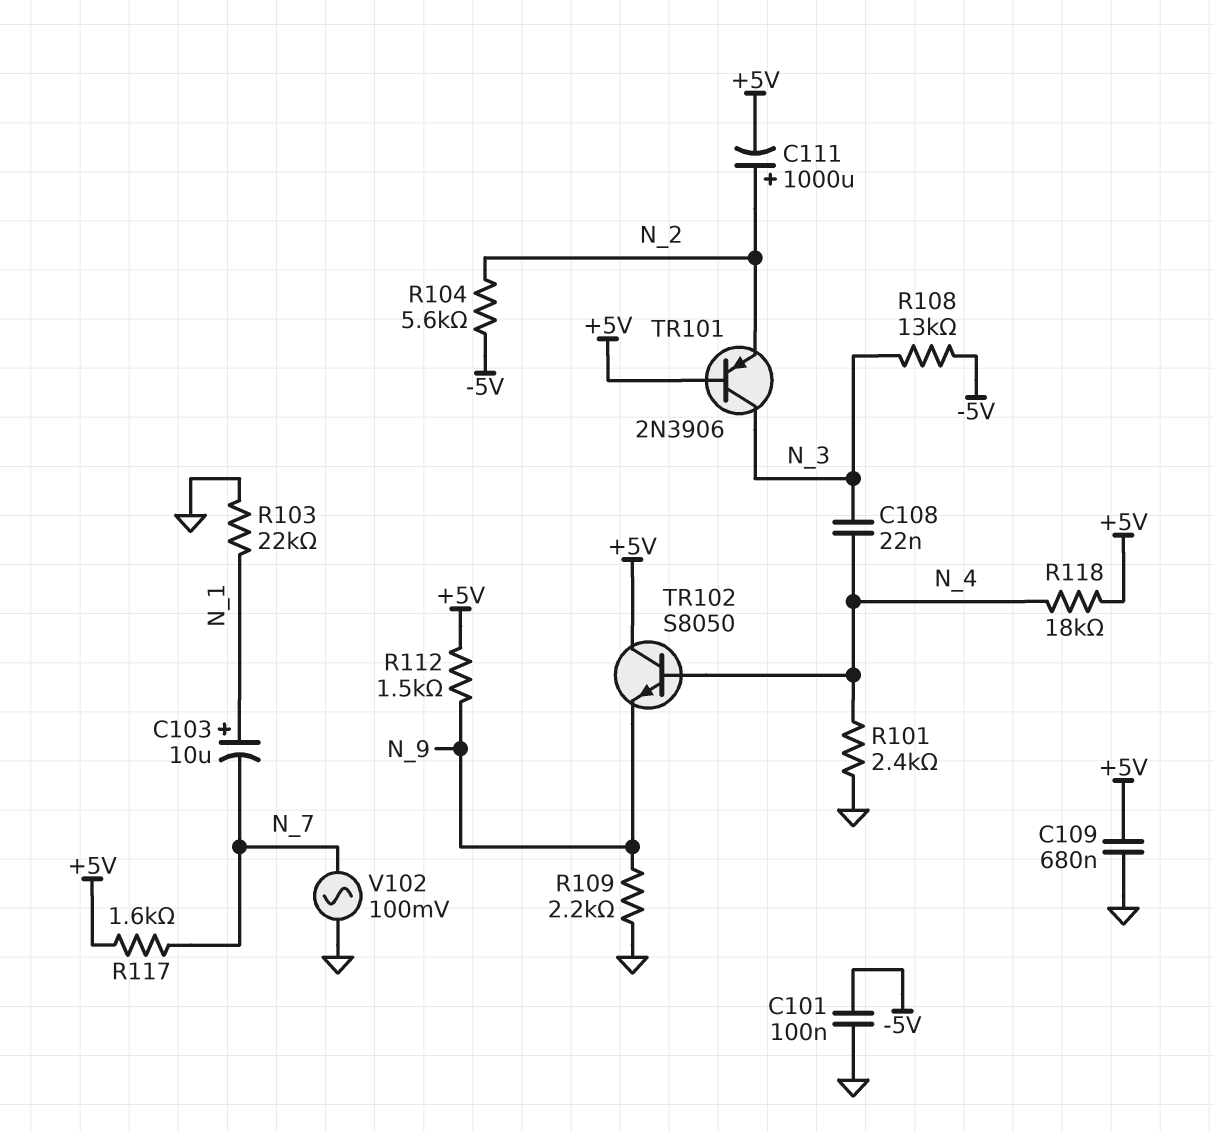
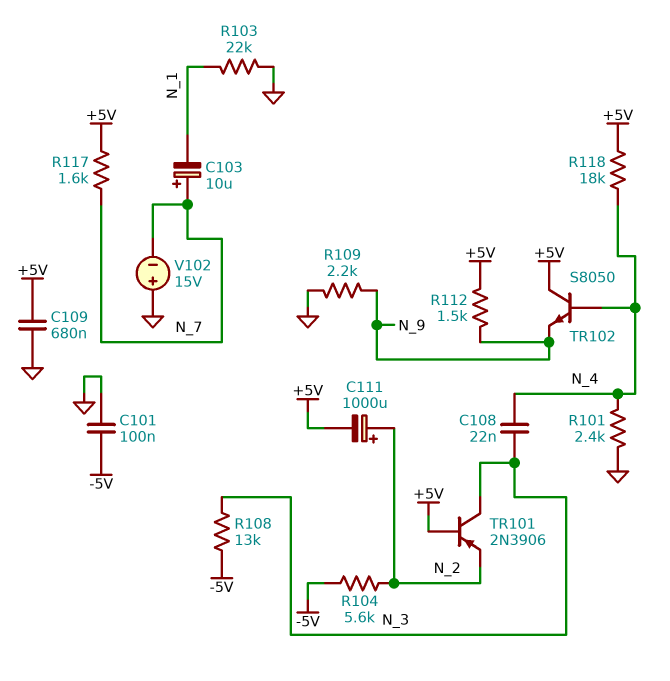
C103: 10uF (plus N_1, minus N_7) -> 10uF (plus N_7, minus N_1)
V102: AC 100mV (GND, N_7) -> 15V (plus GND, minus N_7)

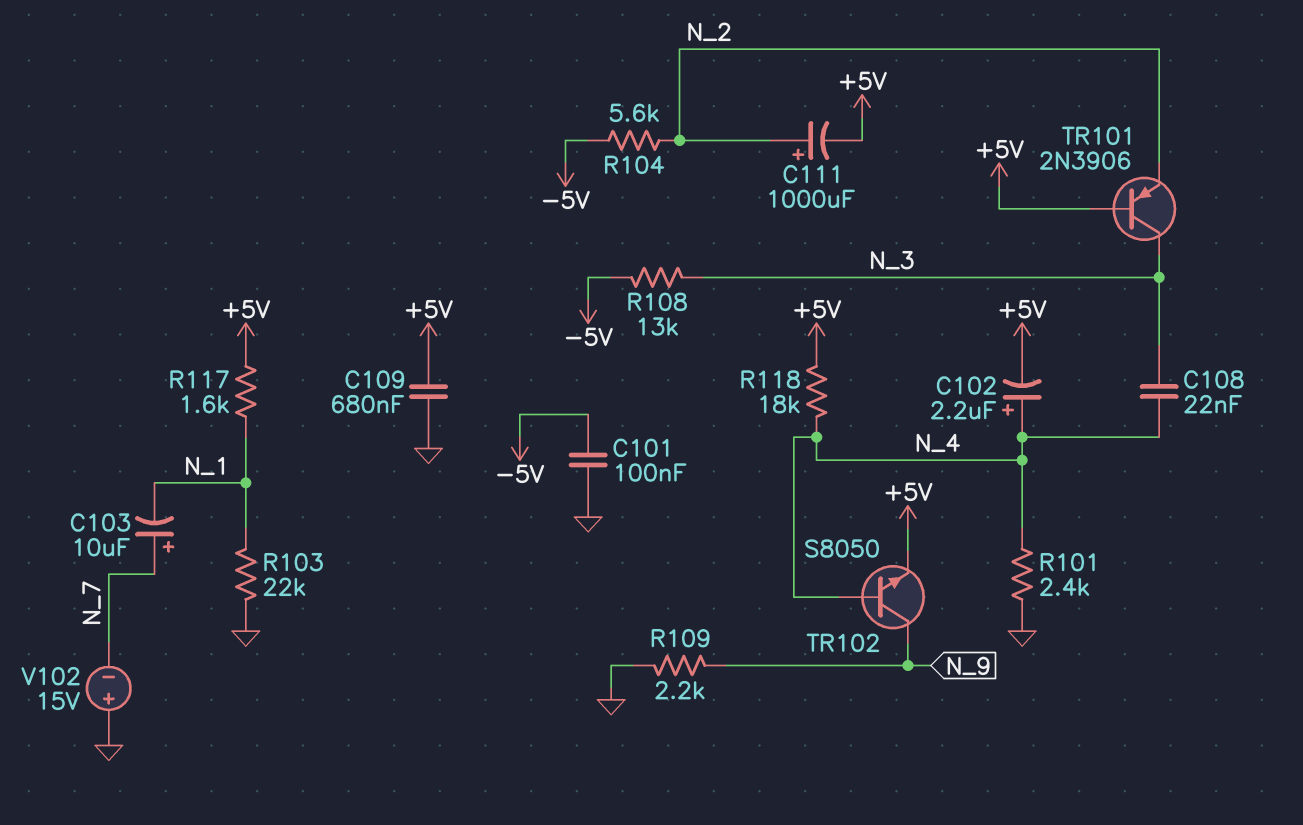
C102: none -> 2.2uF (plus N_4, minus +5V)
R112: 1.5k (+5V, N_9) -> none
R117: 1.6k (+5V, N_7) -> 1.6k (+5V, N_1)
TR102: NPN S8050 (B N_4, C +5V, E N_9) -> NPN S8050 (B N_4, C N_9, E +5V)

